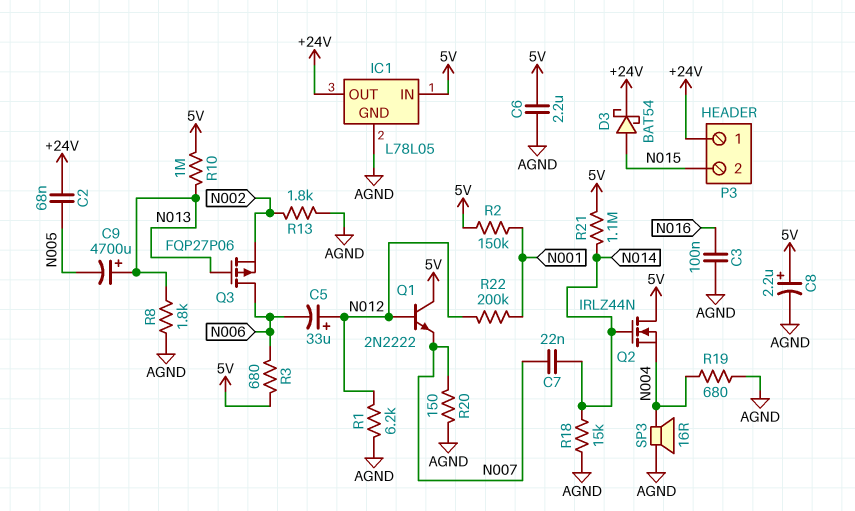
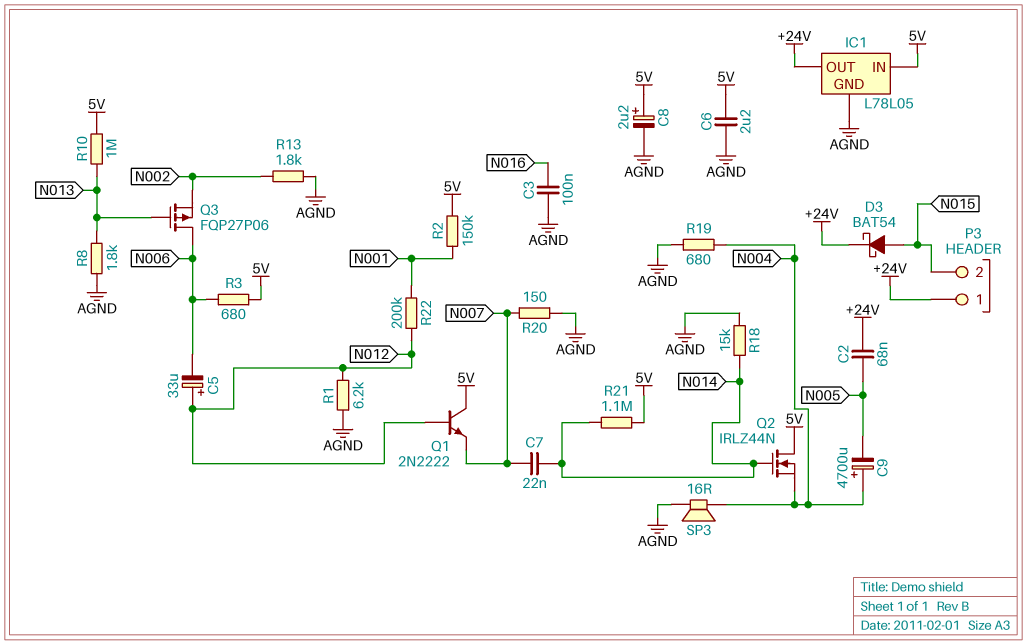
C9: 4700uF (plus N013, minus N005) -> 4700uF (plus N004, minus N005)

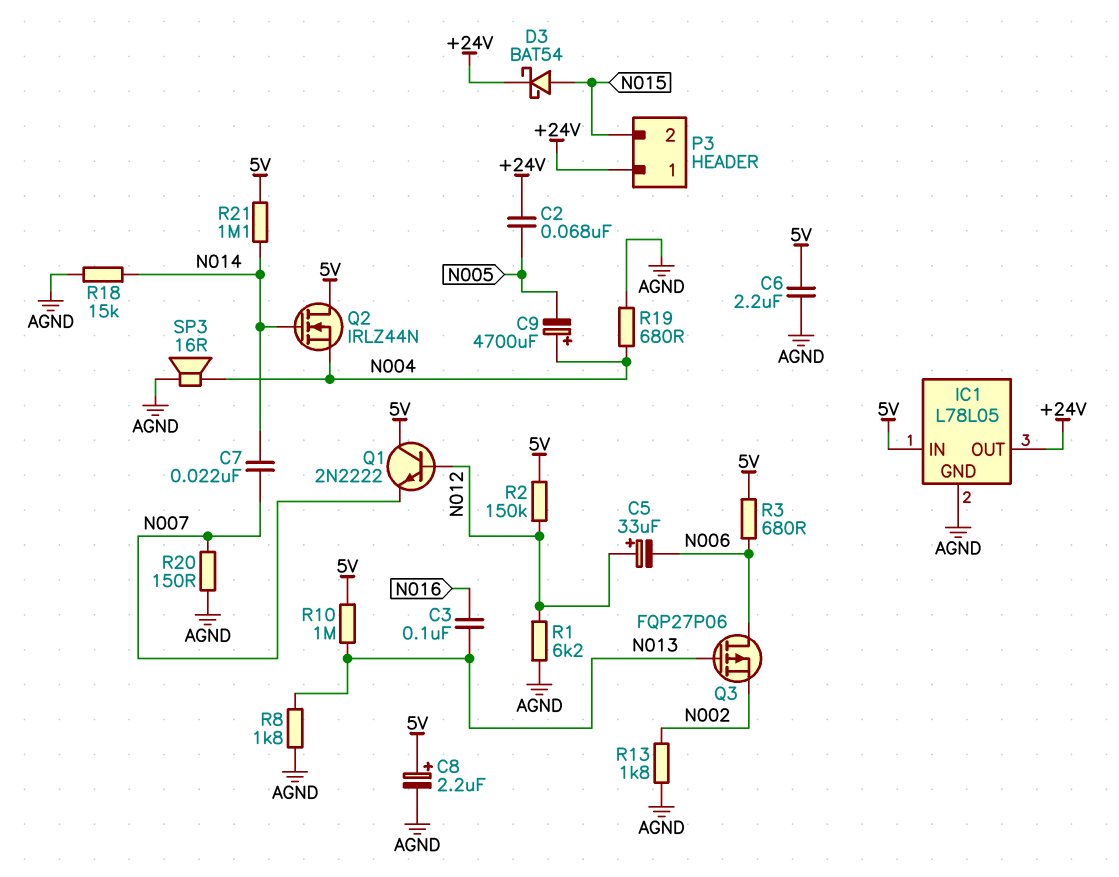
C3: 100nF (AGND, N016) -> 100nF (N013, N016)
R2: 150k (5V, N001) -> 150k (5V, N012)
R22: 200k (N001, N012) -> none

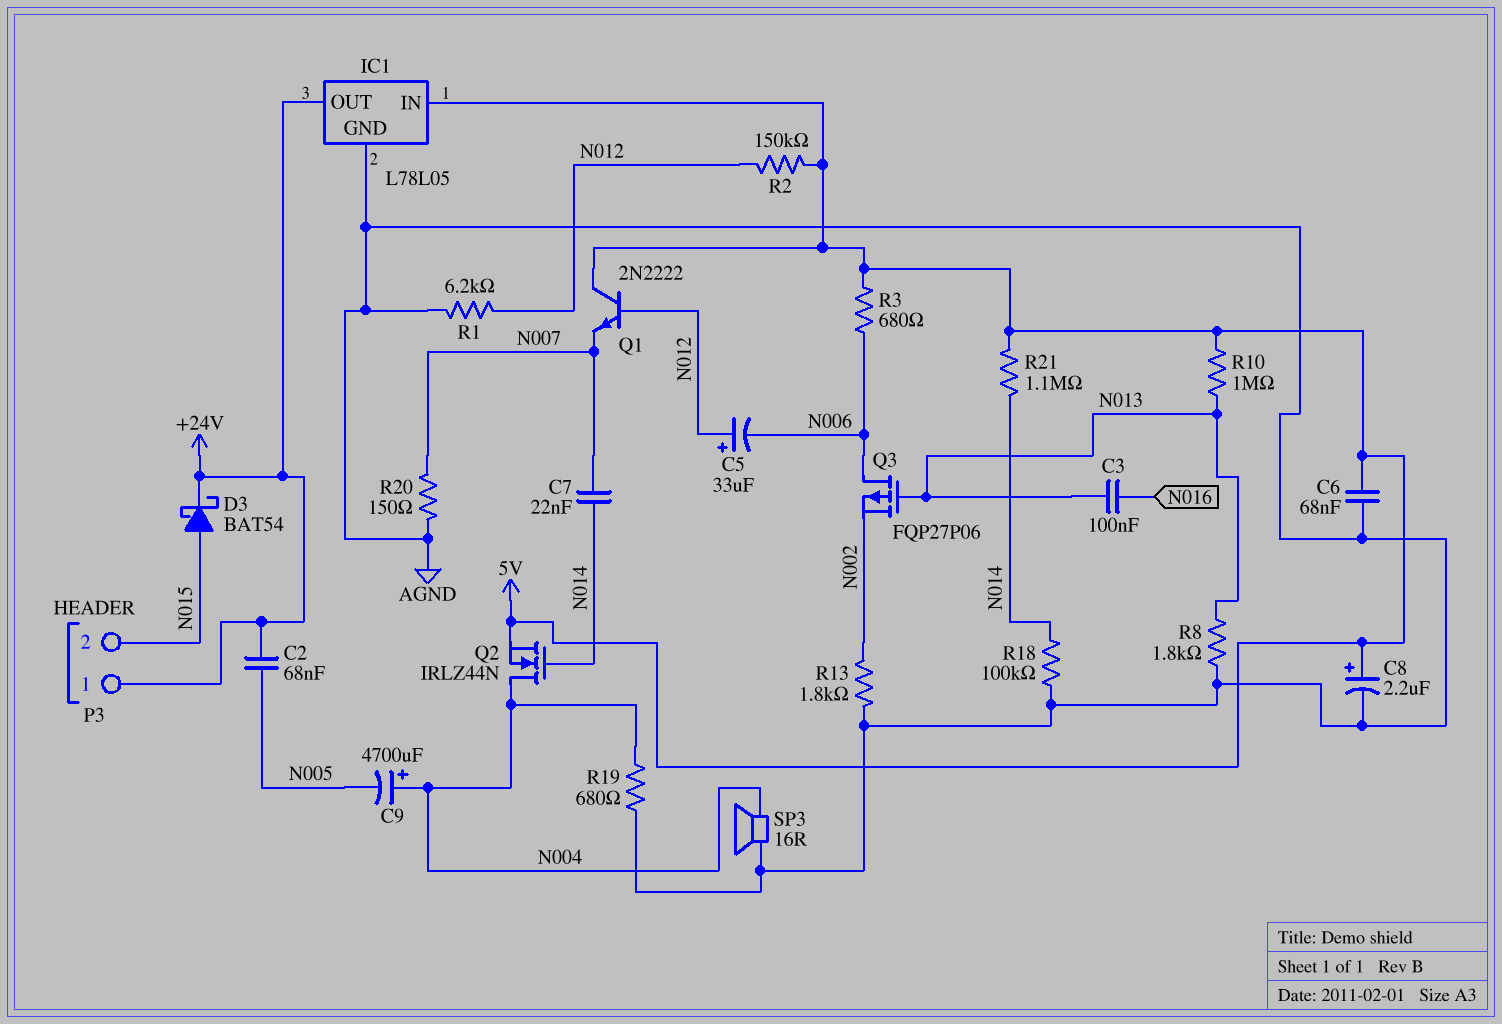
C6: 2.2uF (5V, AGND) -> 68nF (5V, AGND)
Q2: NMOS IRLZ44N (G N014, D 5V, S N004) -> NMOS IRLZ44N (G N014, D N004, S 5V)
R18: 15k (AGND, N014) -> 100k (AGND, N014)

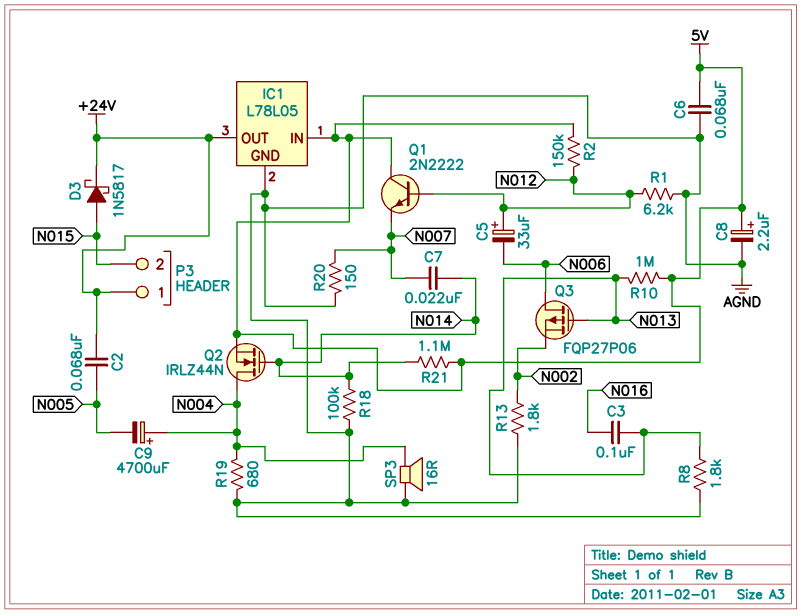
D3: schottky BAT54 (A N015, K +24V) -> schottky 1N5817 (A N015, K +24V)
R3: 680 (5V, N006) -> none

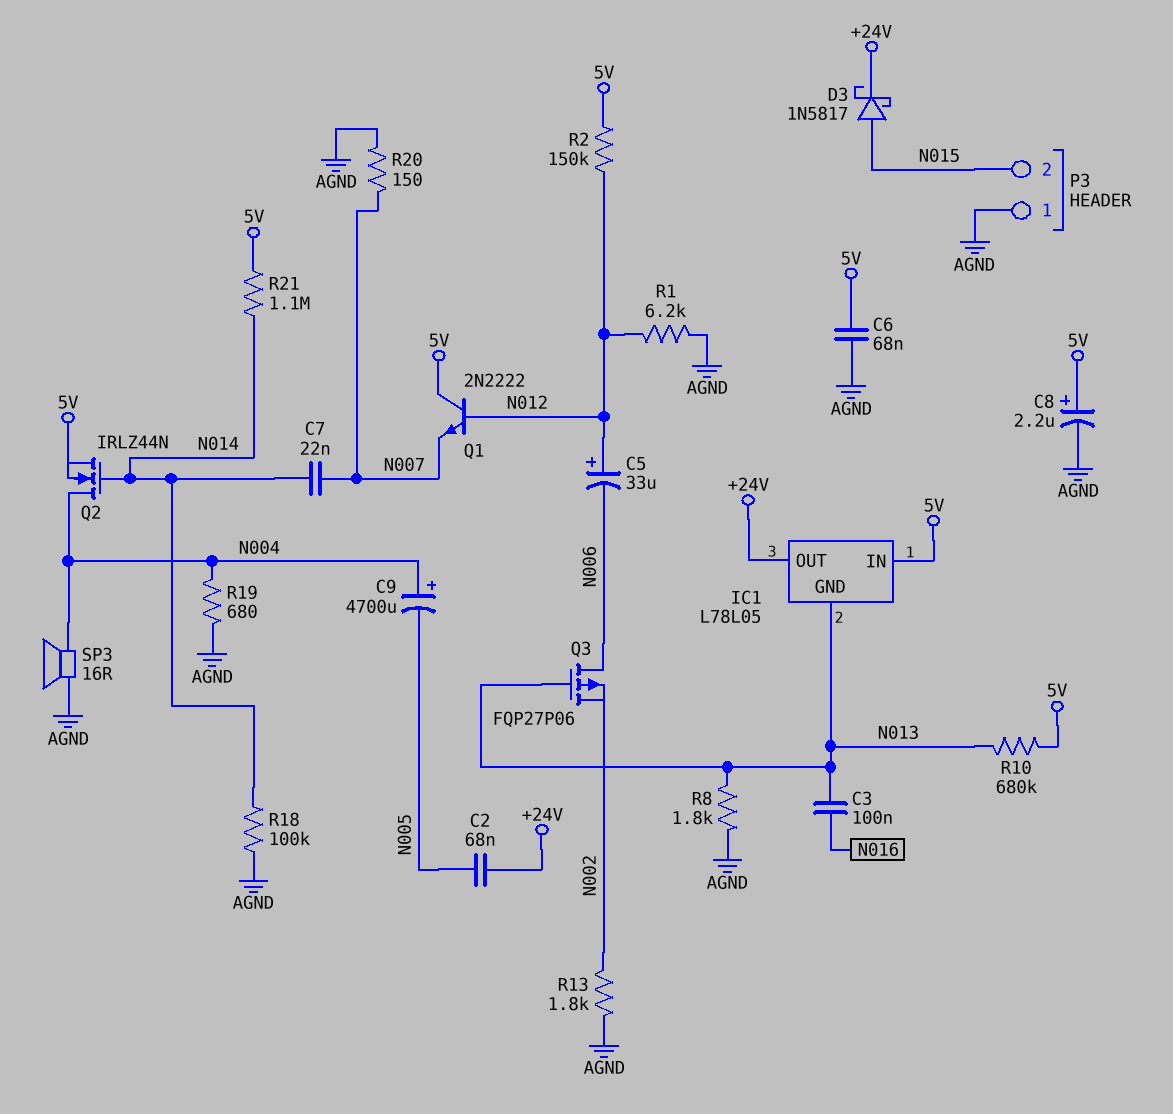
IC1 pin GND: AGND -> N013
P3 pin 1: +24V -> AGND
R10: 1M (5V, N013) -> 680k (5V, N013)

